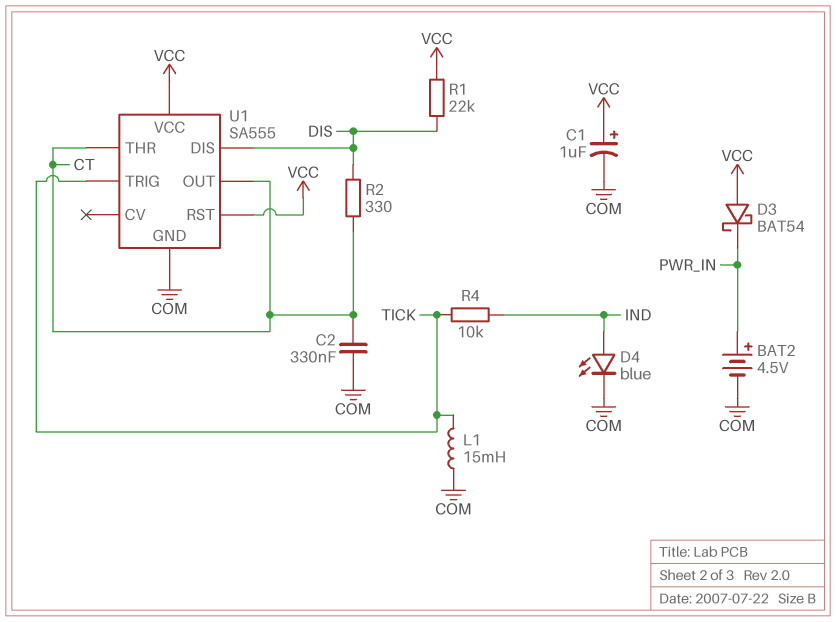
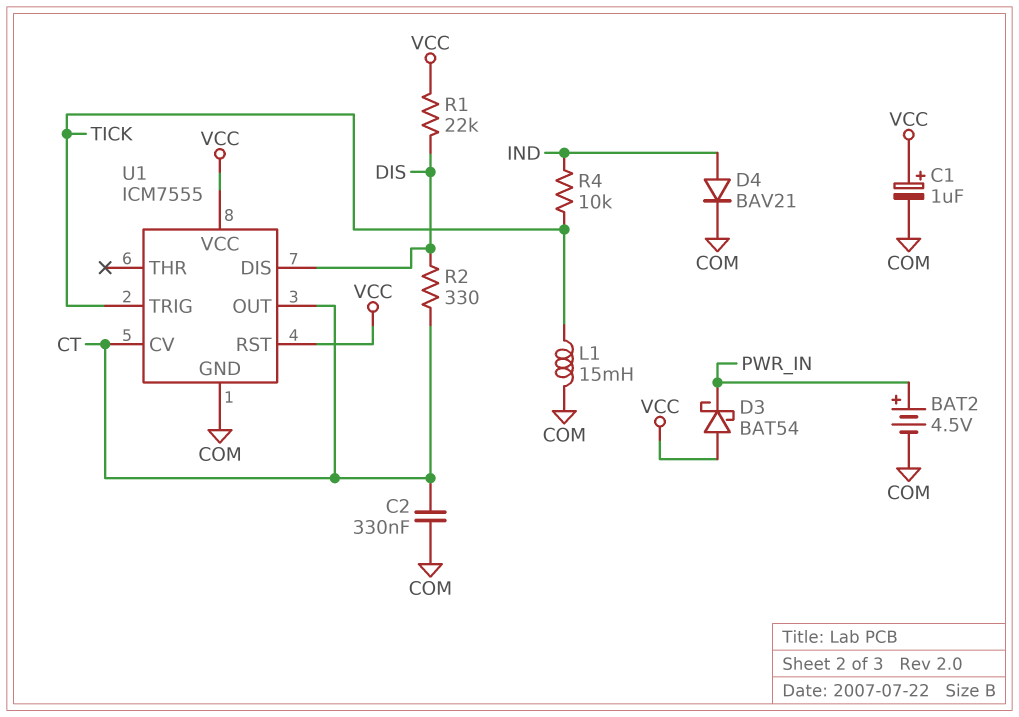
D4: LED blue (A IND, K COM) -> diode BAV21 (A IND, K COM)
U1: SA555 -> ICM7555
U1 pin CV: none -> CT
U1 pin THR: CT -> none

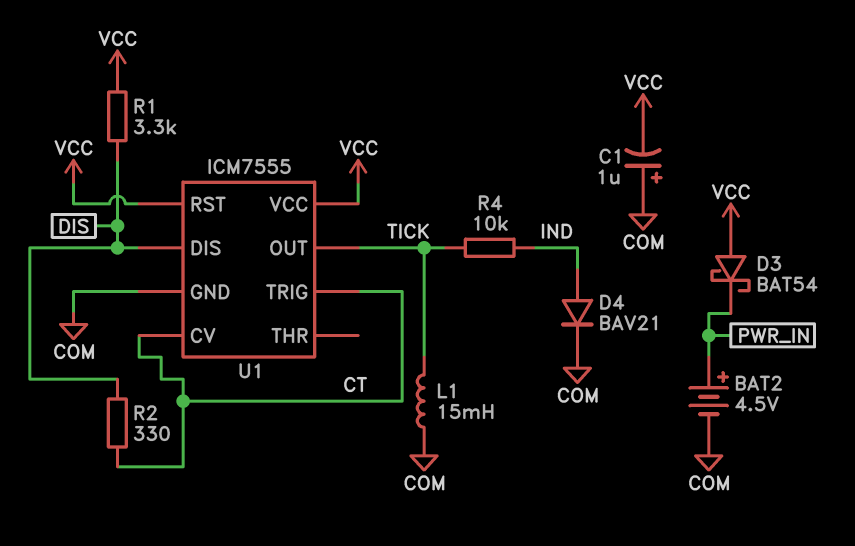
C1: 1uF (plus VCC, minus COM) -> 1uF (plus COM, minus VCC)
C2: 330nF (COM, CT) -> none
R1: 22k (DIS, VCC) -> 3.3k (DIS, VCC)
U1 pin OUT: CT -> TICK
U1 pin TRIG: TICK -> CT

